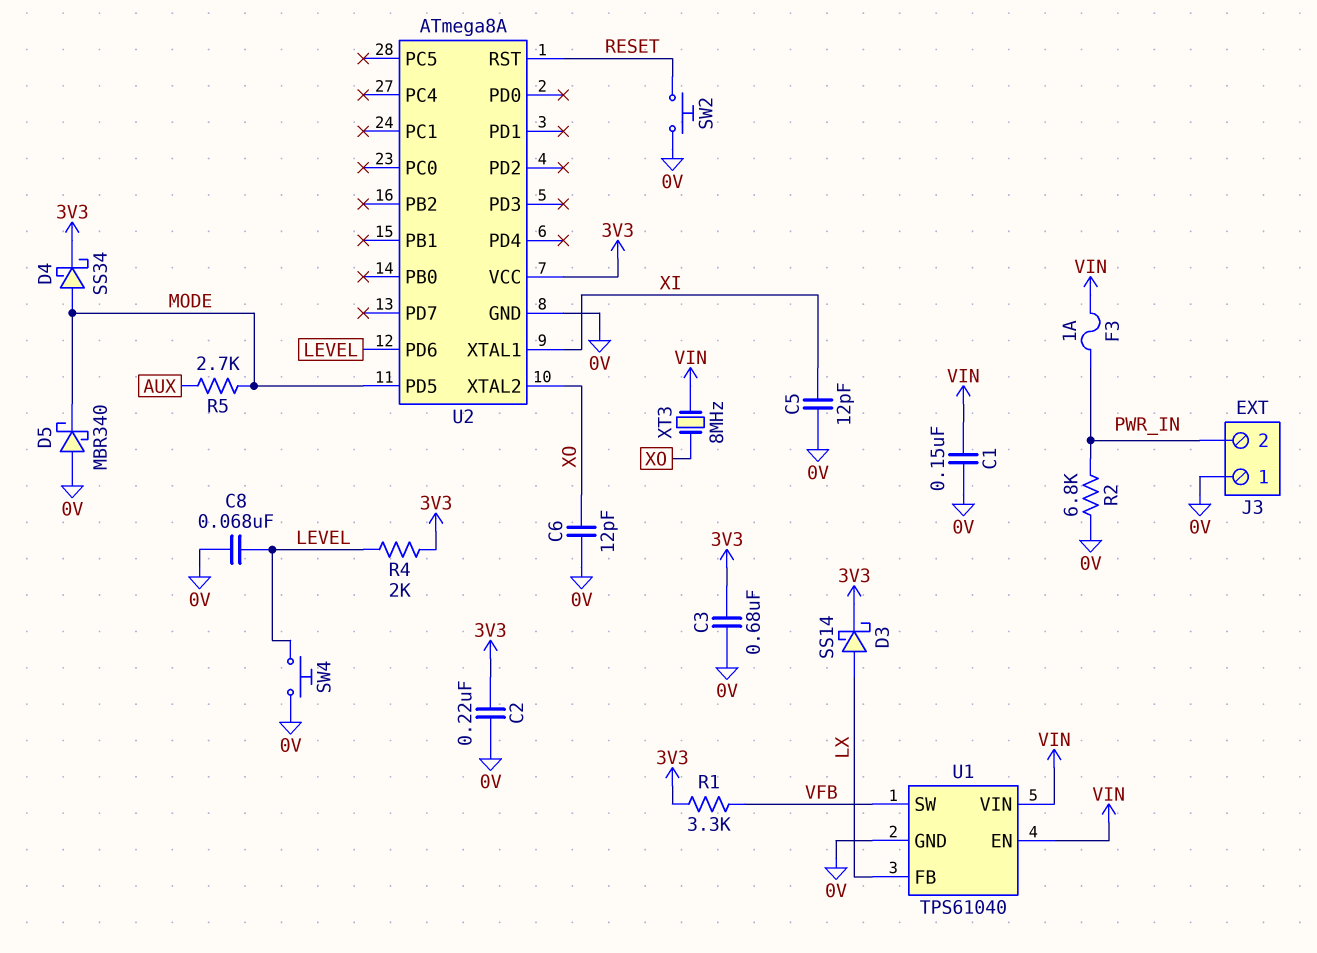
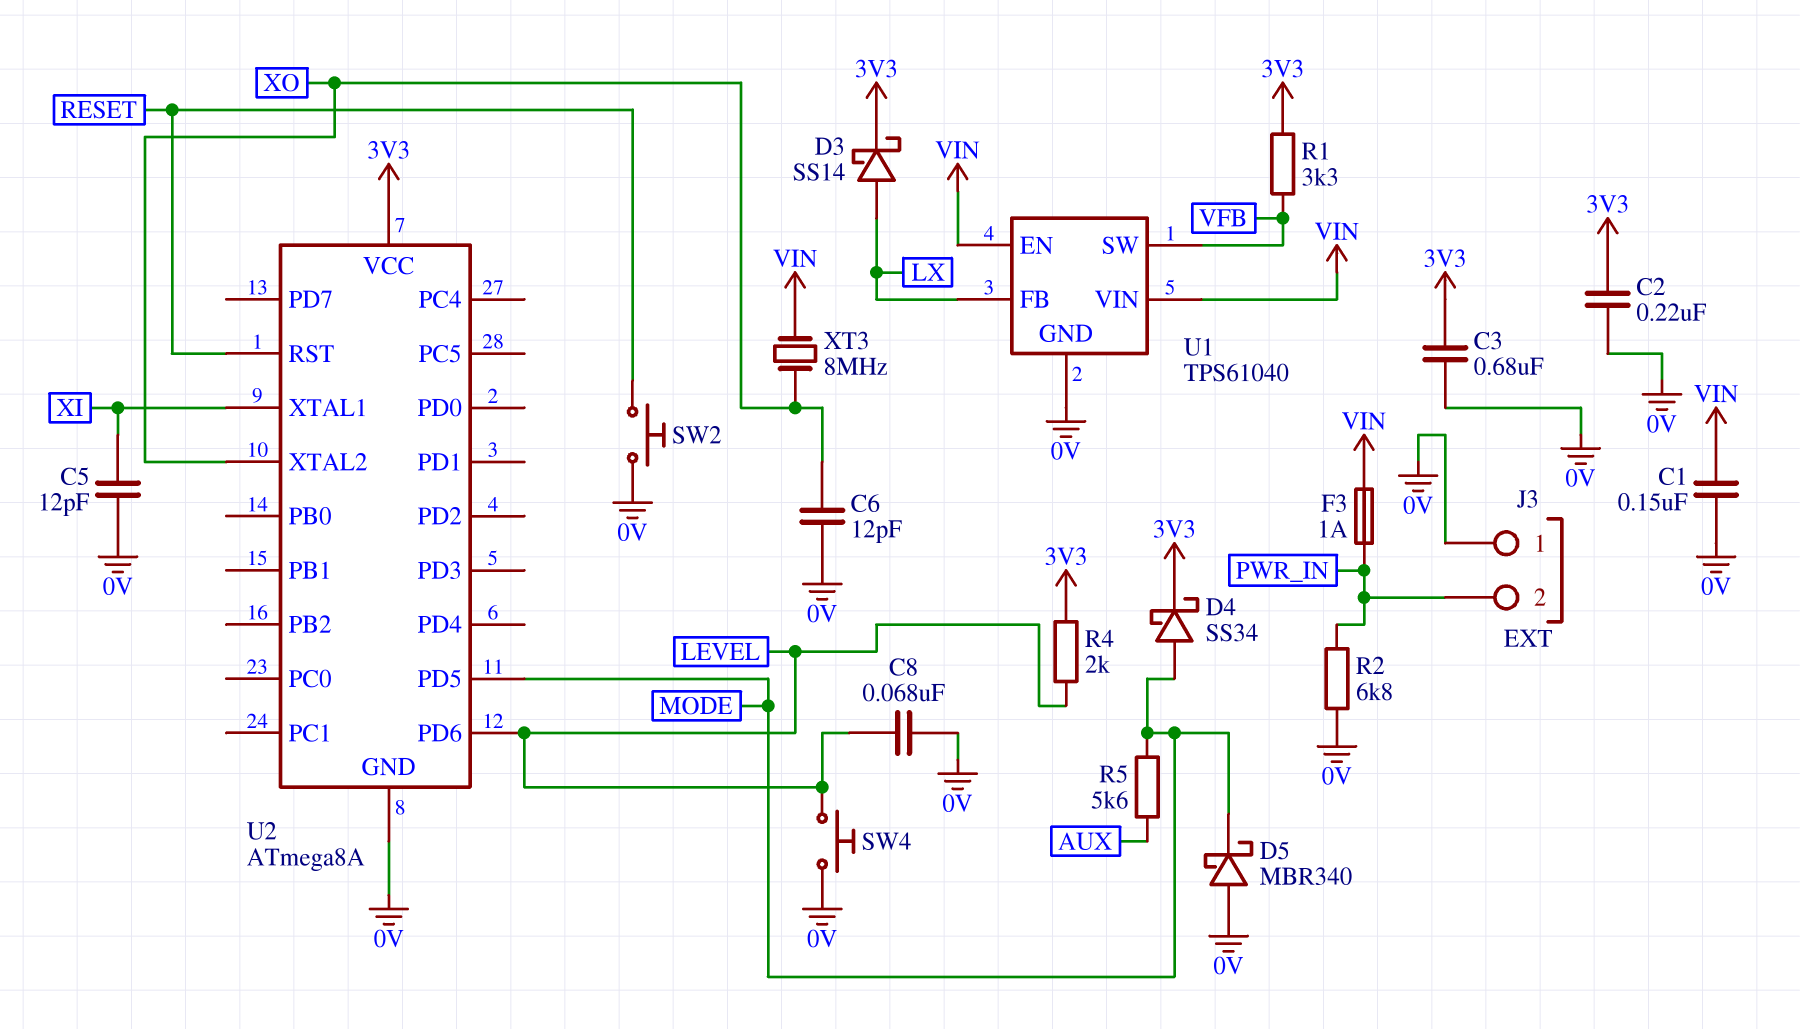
R5: 2.7k (AUX, MODE) -> 5.6k (AUX, MODE)

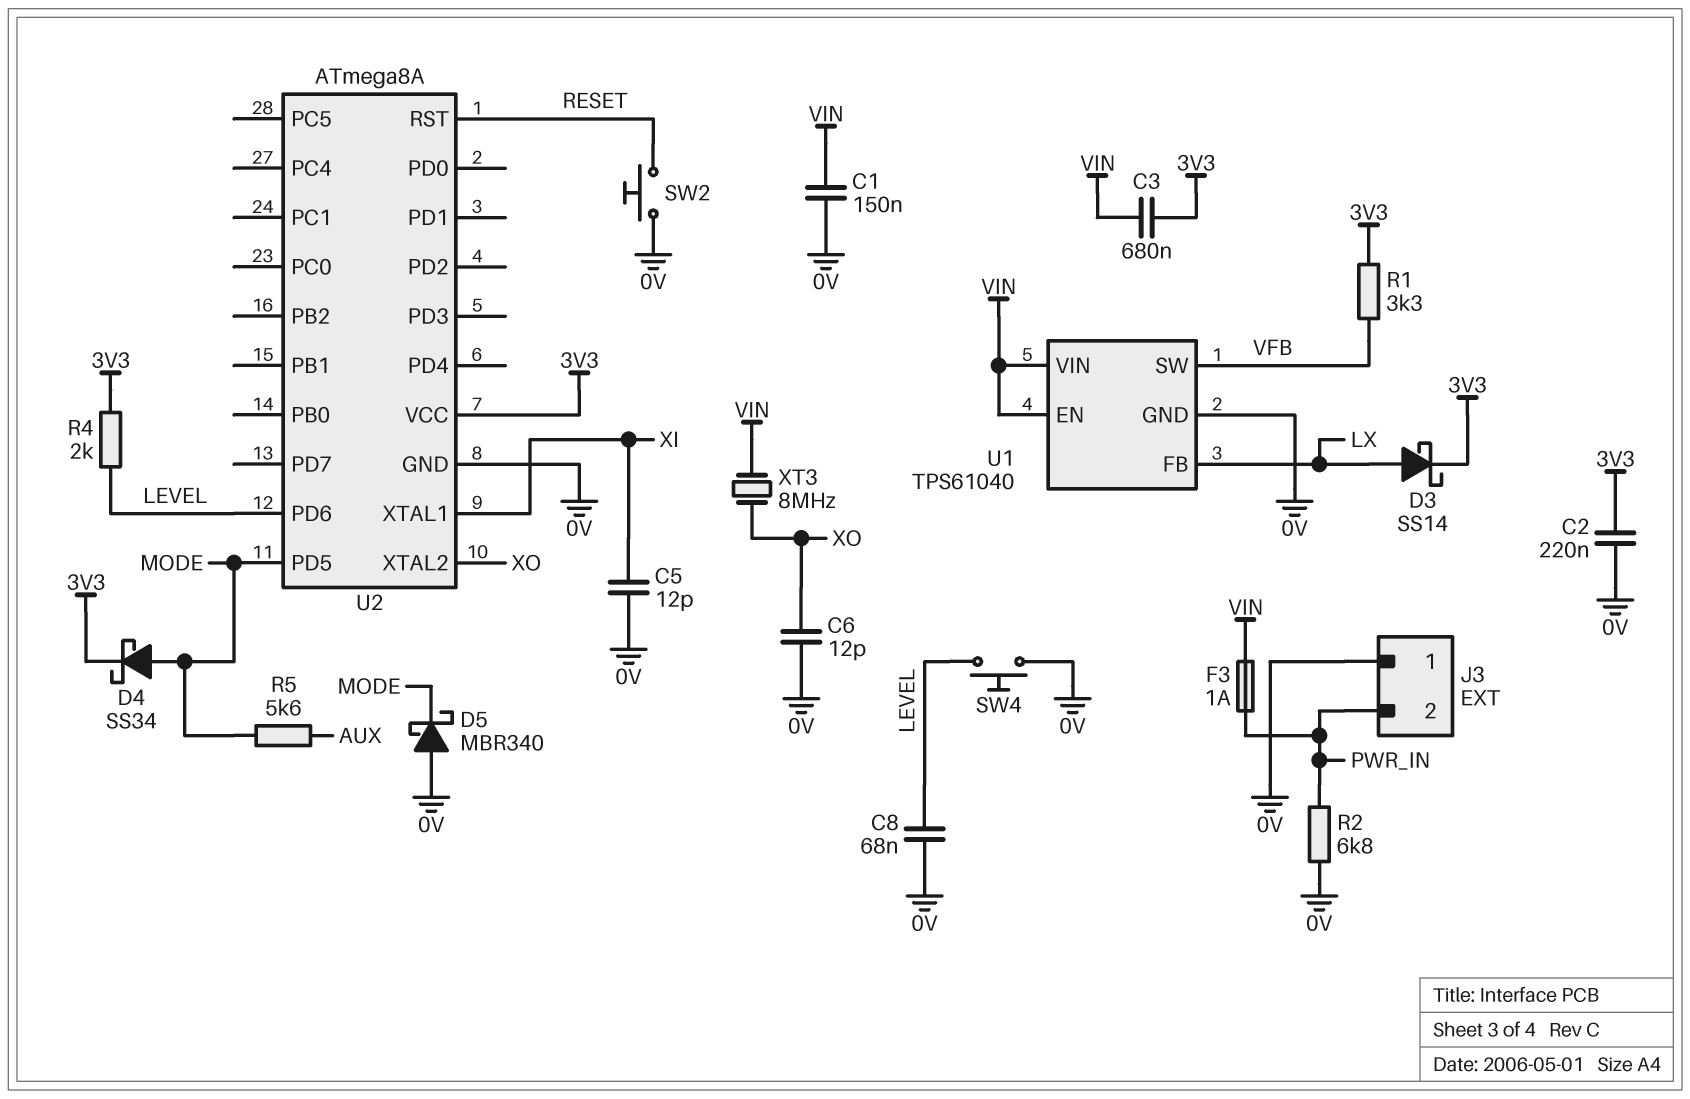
C3: 680nF (0V, 3V3) -> 680nF (3V3, VIN)

